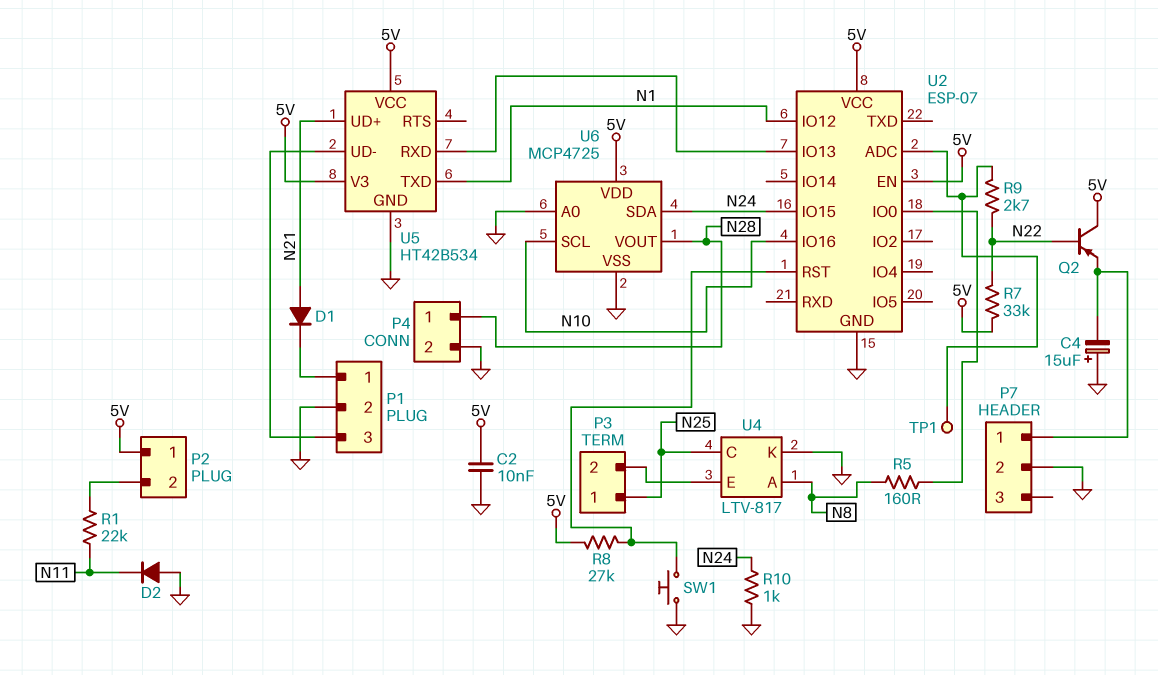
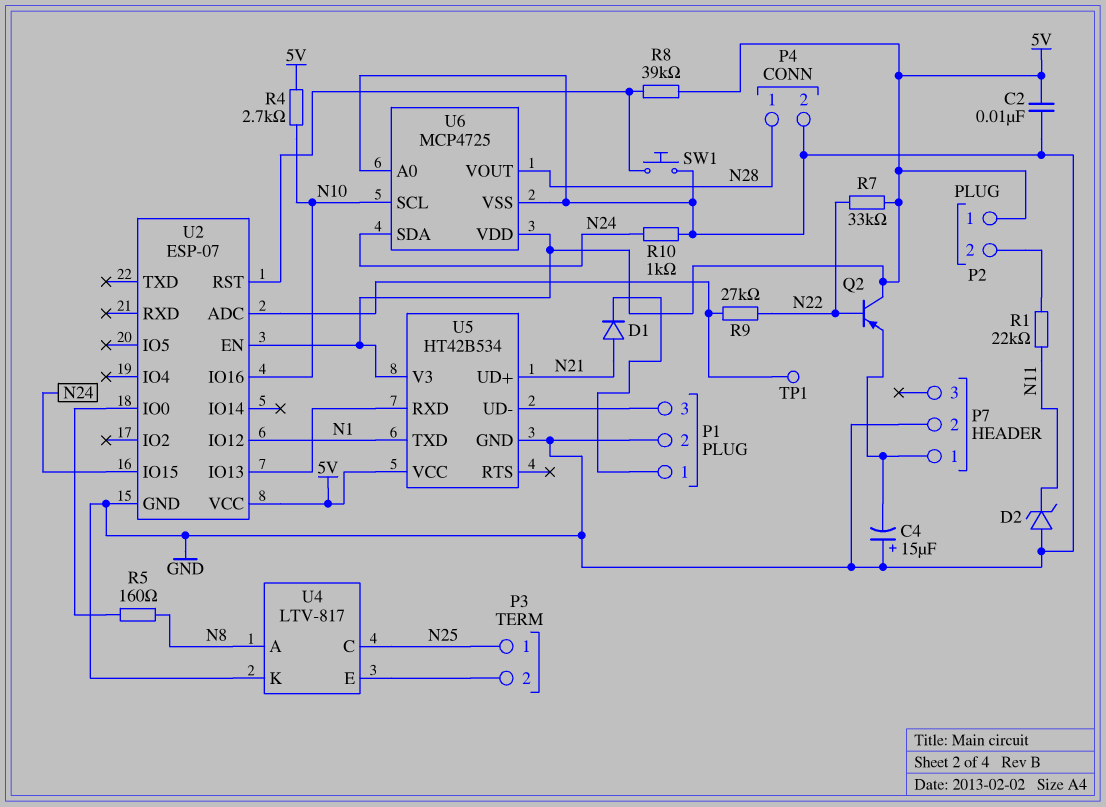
D2: diode (A GND, K N11) -> zener (A GND, K N11)
R4: none -> 2.7k (5V, N10)
R8: 27k (5V, U2/RST) -> 39k (5V, U2/RST)
R9: 2.7k (N22, U2/ADC) -> 27k (N22, U2/ADC)

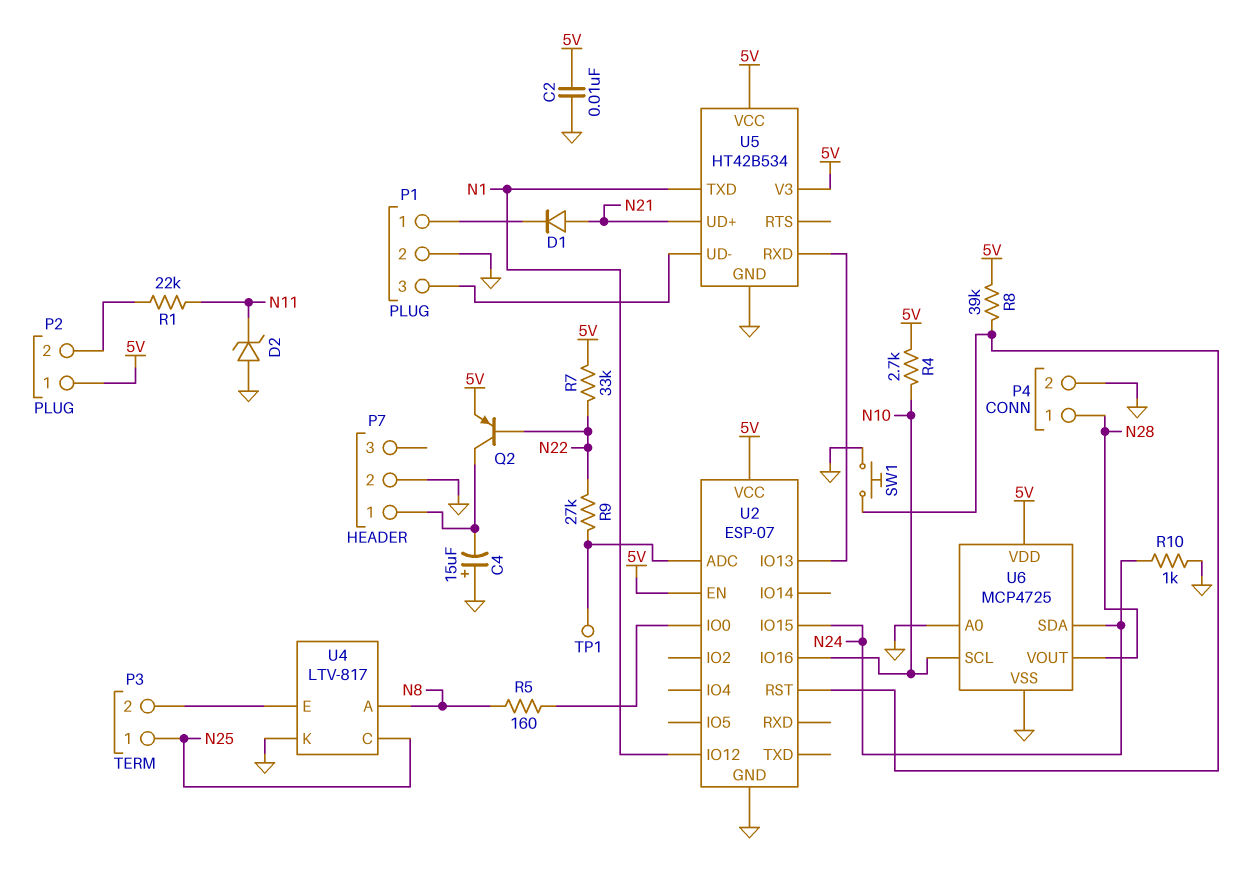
Q2: PNP (B N22, C 5V, E P7/1) -> PNP (B N22, C P7/1, E 5V)

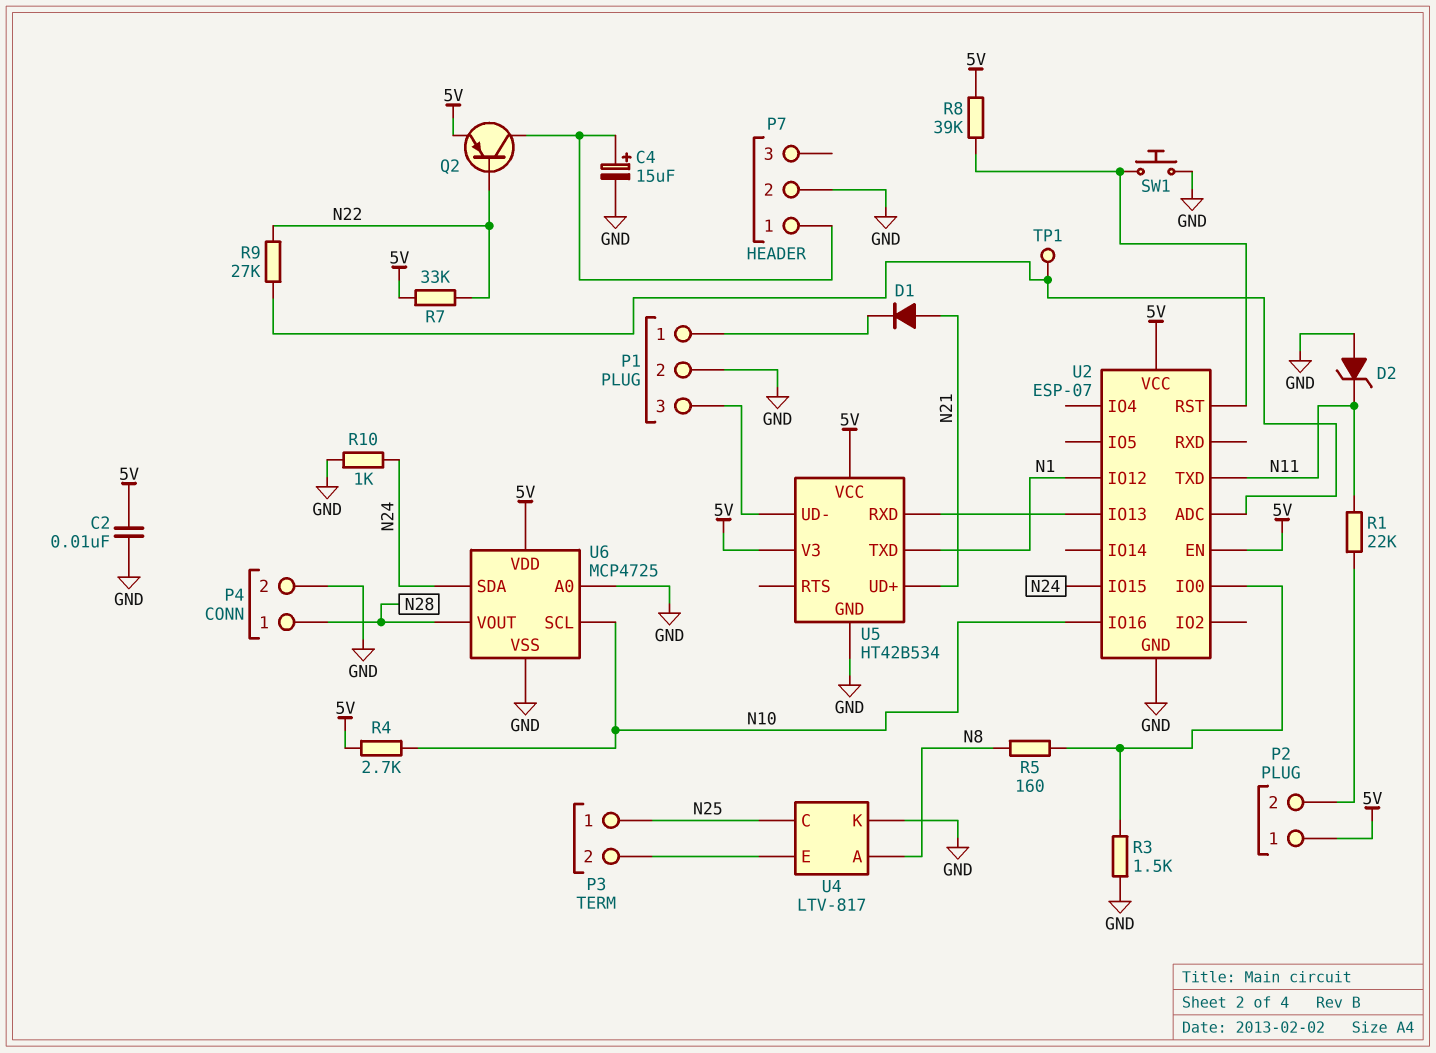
C4: 15uF (plus GND, minus P7/1) -> 15uF (plus P7/1, minus GND)
R3: none -> 1.5k (GND, U2/IO0)
U2 pin TXD: none -> N11

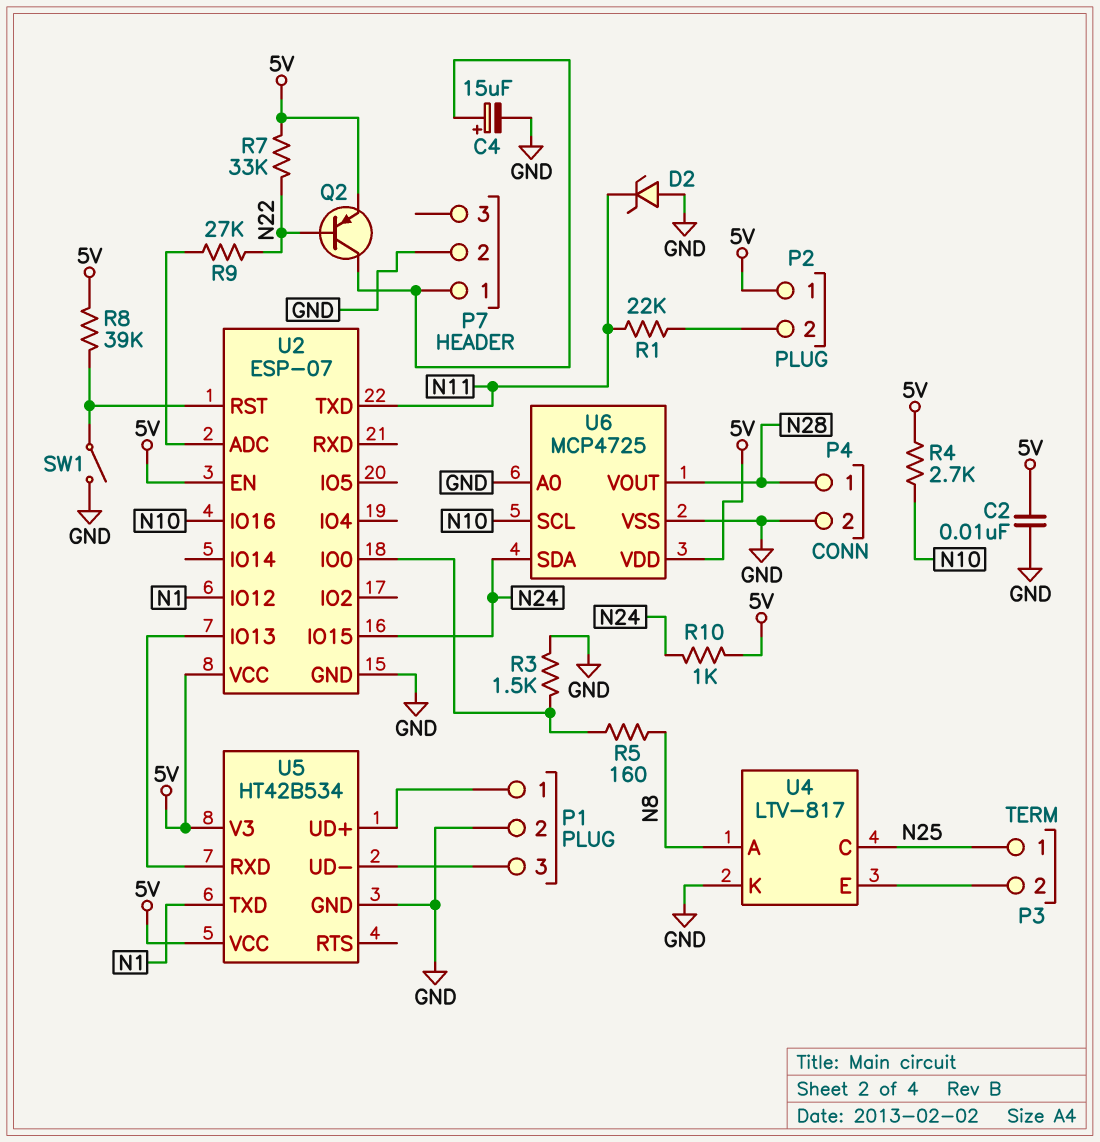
D1: diode (A N21, K P1/1) -> none
R10: 1k (GND, N24) -> 1k (5V, N24)
SW1: button (GND, U2/RST) -> switch (GND, U2/RST)
TP1: test point (U2/ADC) -> none
U5 pin UD+: N21 -> P1/1

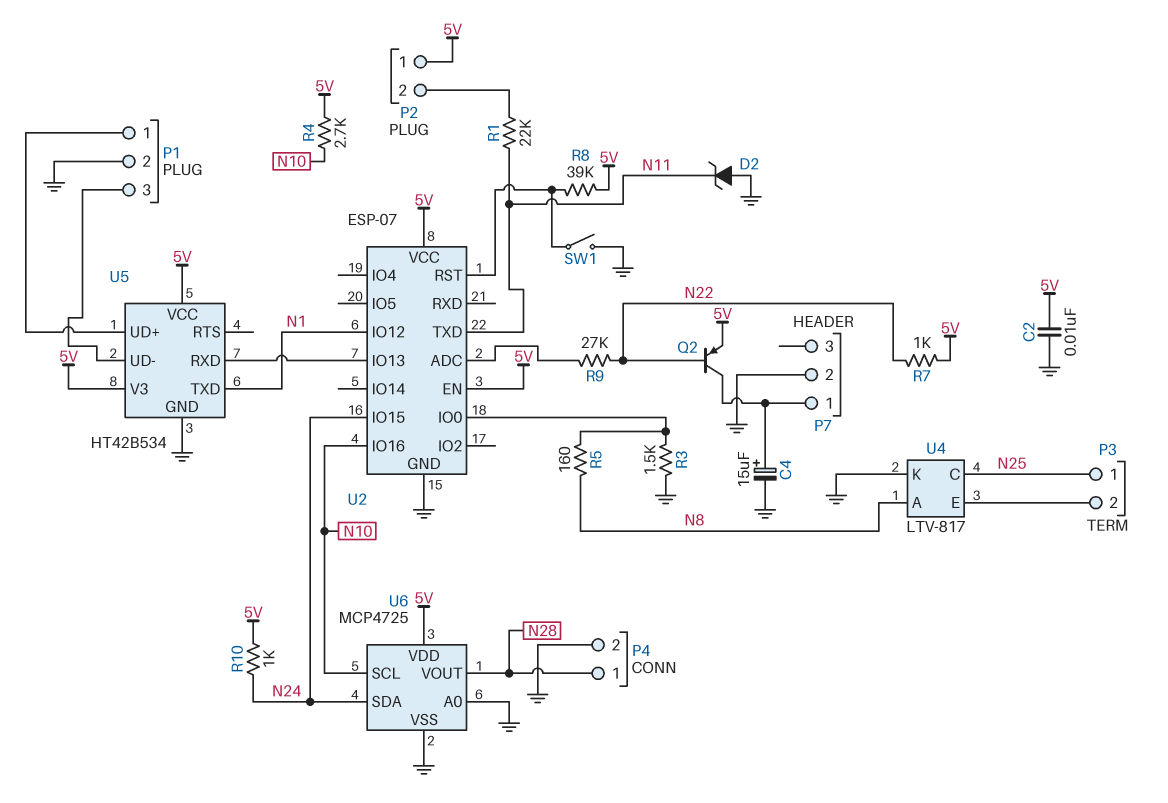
R7: 33k (5V, N22) -> 1k (5V, N22)

